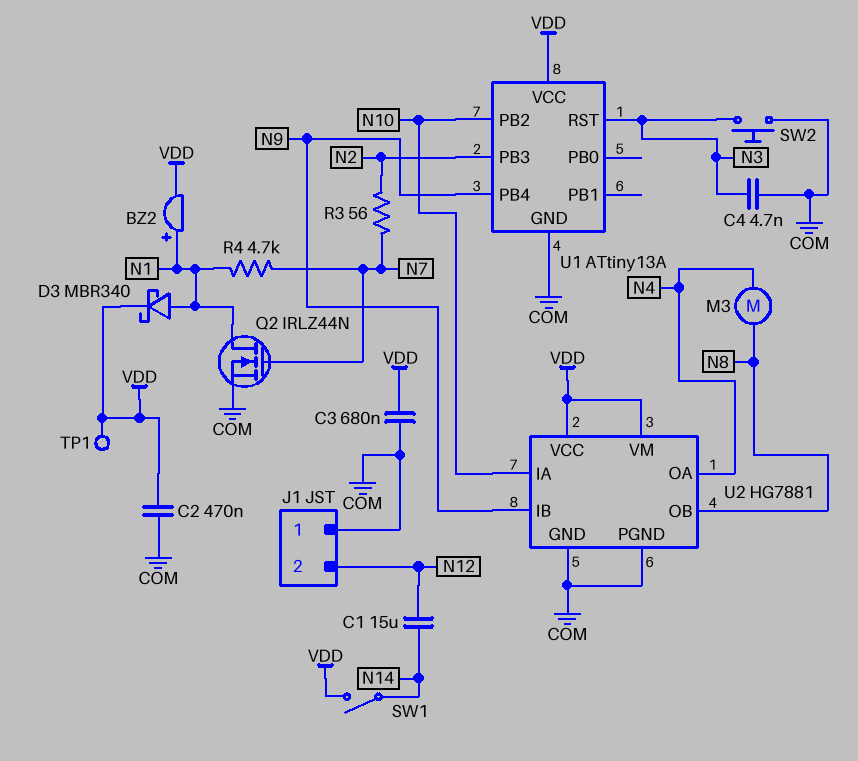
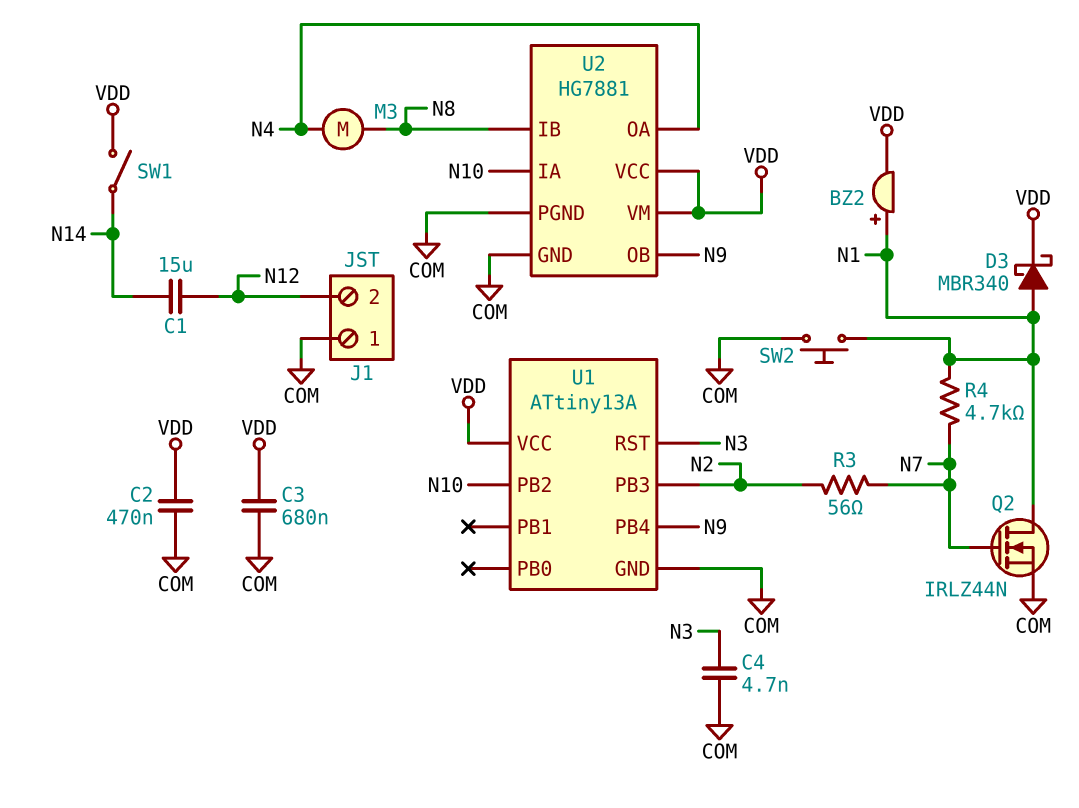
SW2: button (COM, N3) -> button (COM, N1)
TP1: test point (VDD) -> none
U2 pin IB: N9 -> N8
U2 pin OB: N8 -> N9

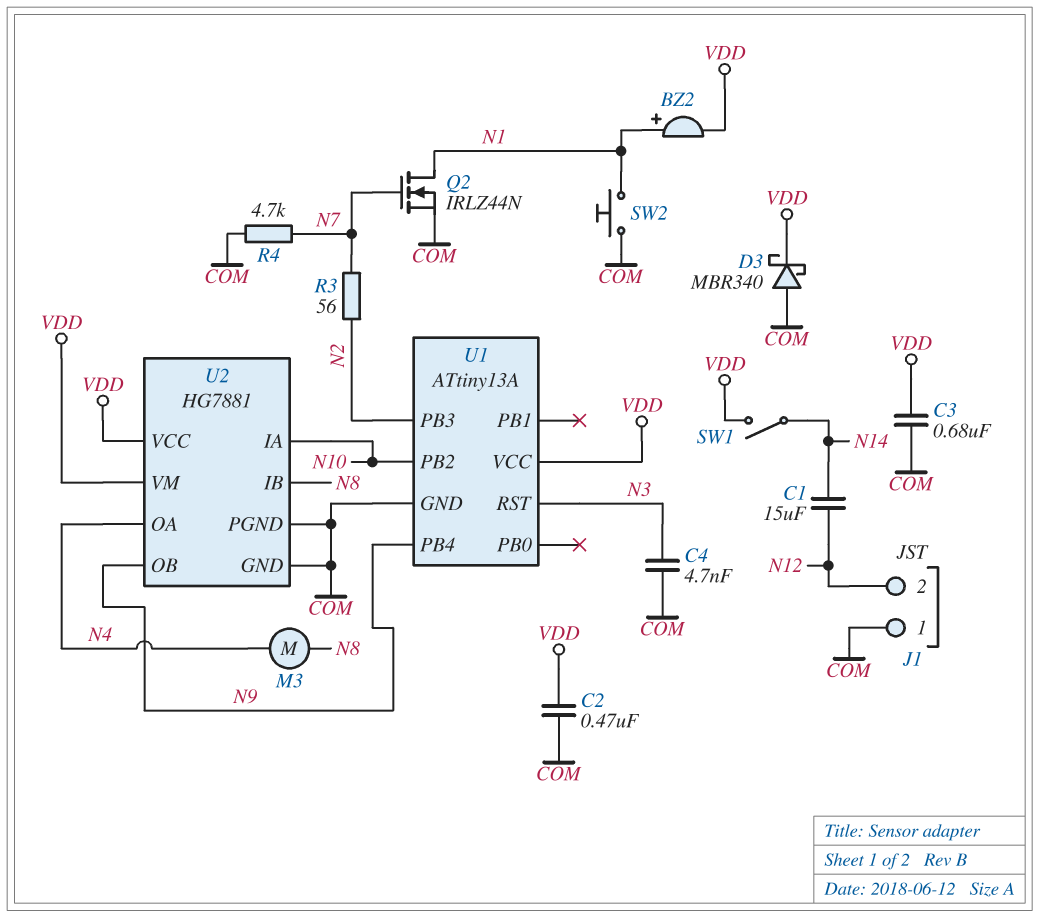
D3: schottky MBR340 (A N1, K VDD) -> schottky MBR340 (A COM, K VDD)
R4: 4.7k (N1, N7) -> 4.7k (COM, N7)

